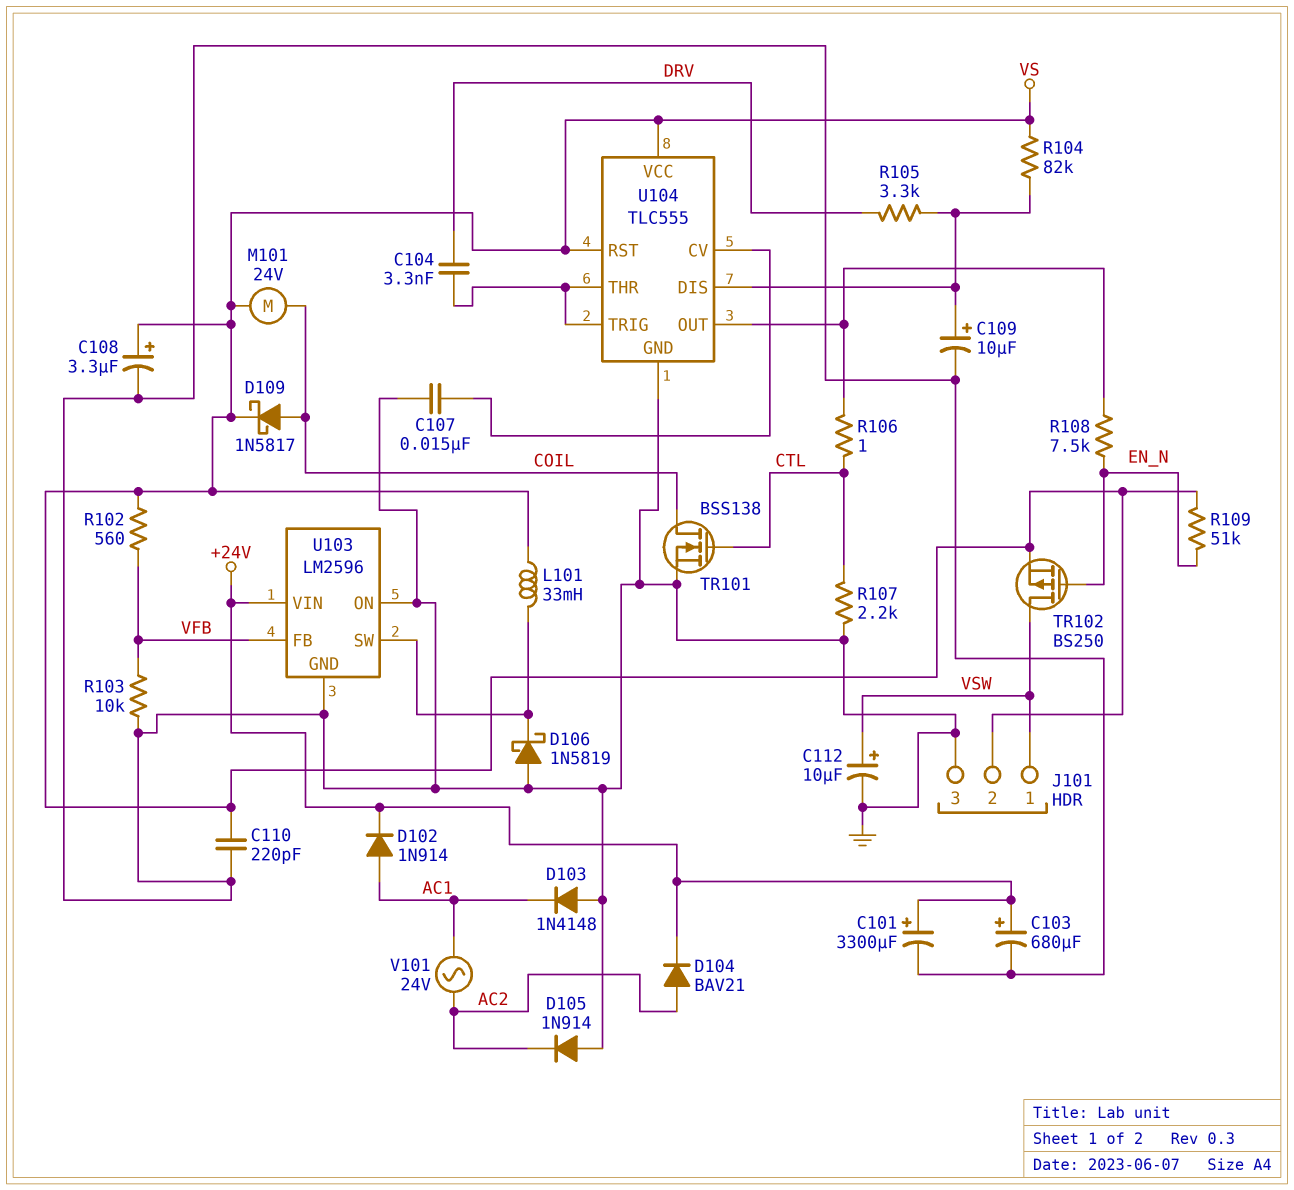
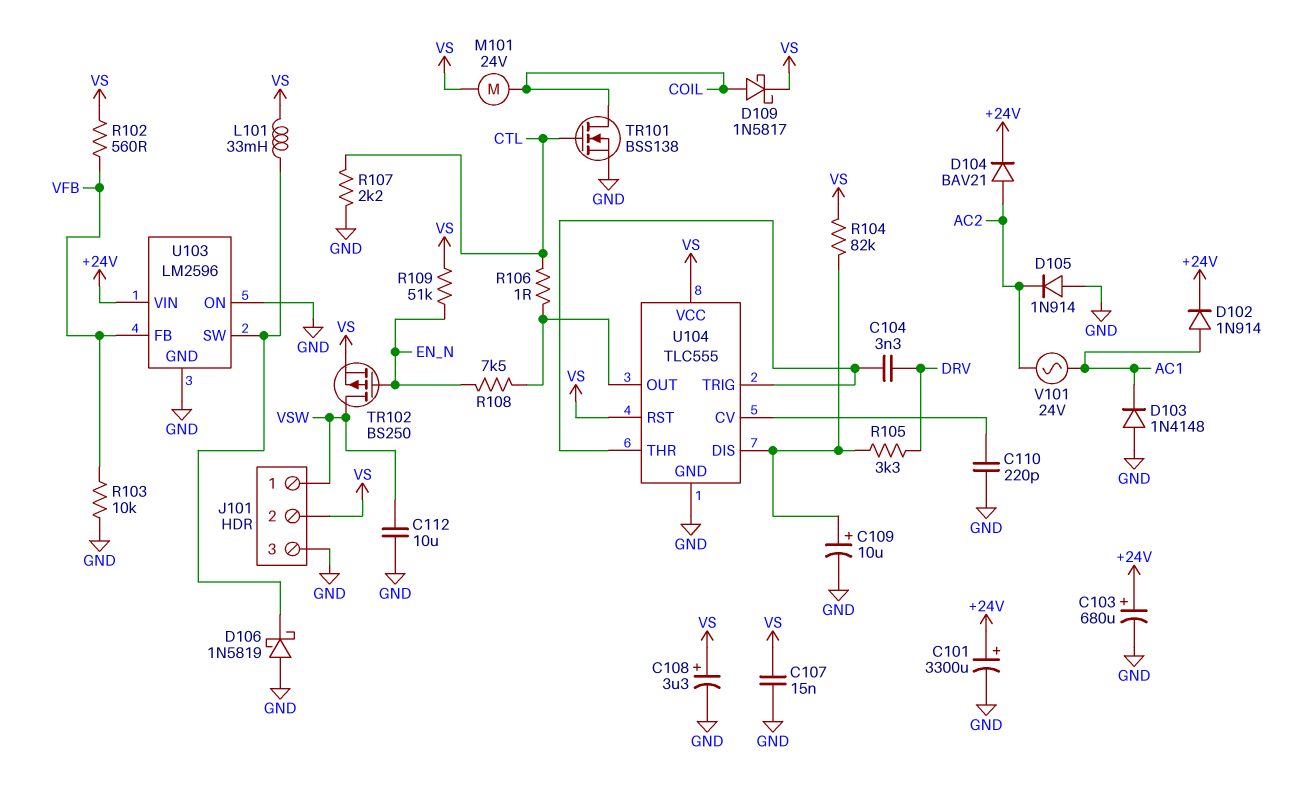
C107: 15nF (GND, U104/CV) -> 15nF (GND, VS)
C110: 220pF (GND, VS) -> 220pF (GND, U104/CV)
C112: 10uF (plus VSW, minus GND) -> 10uF (GND, VSW)

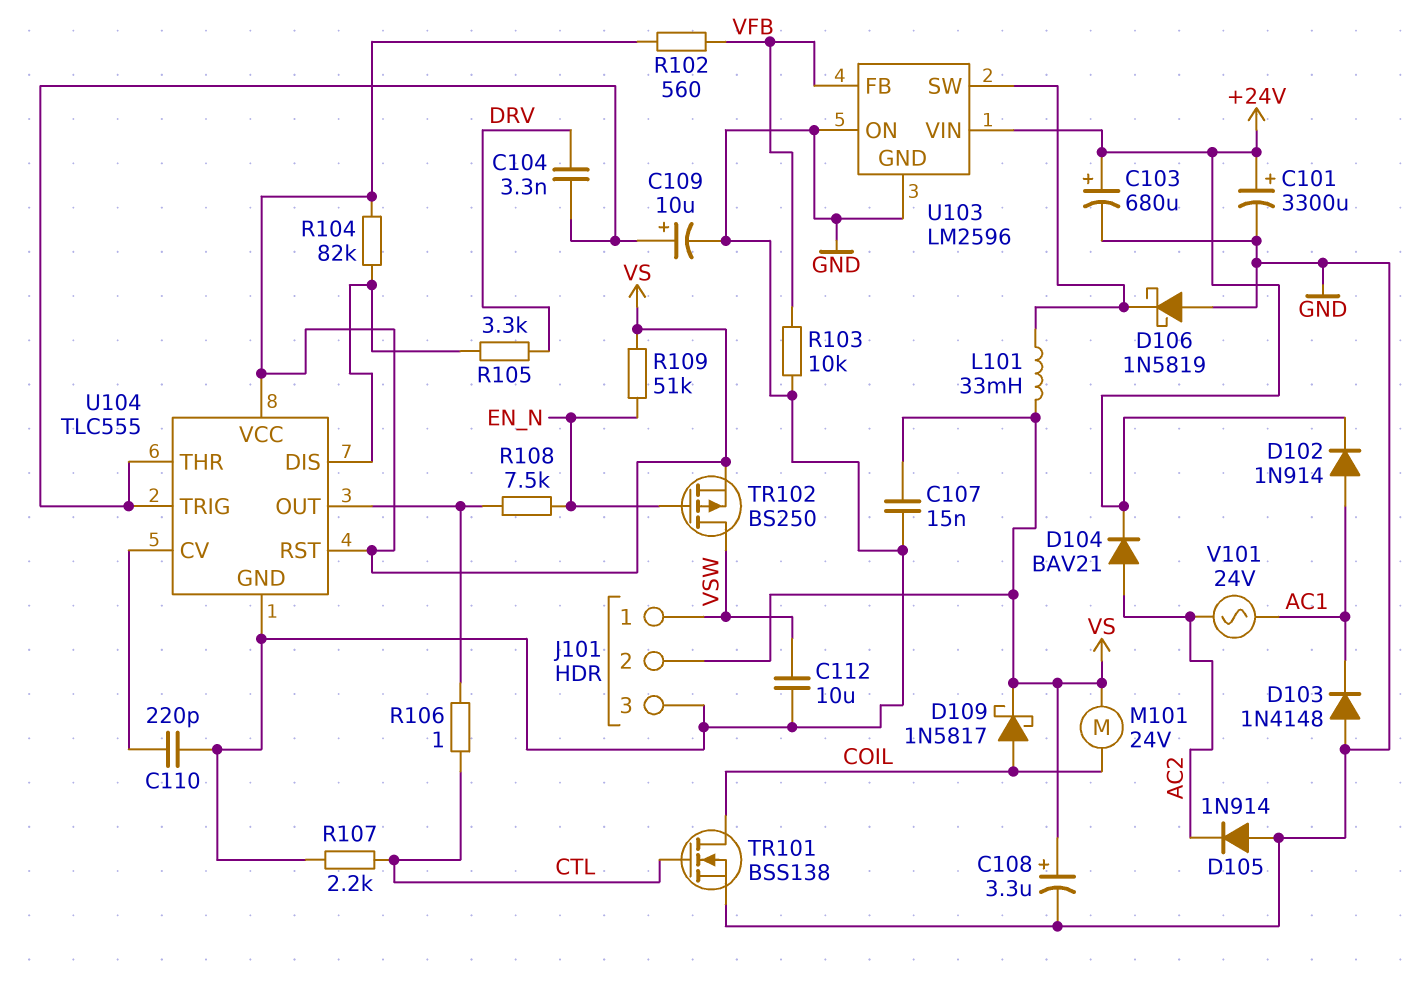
C109: 10uF (plus U104/DIS, minus GND) -> 10uF (plus U104/THR, minus GND)

